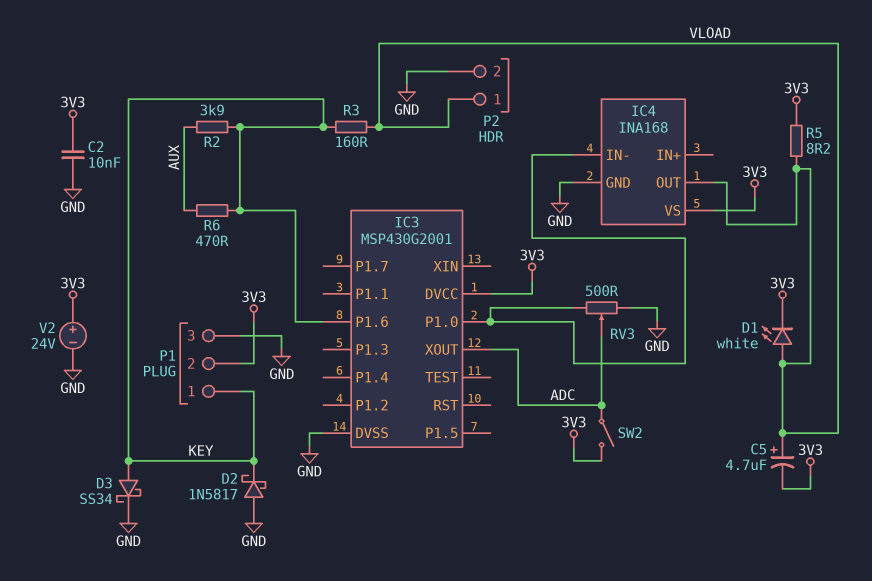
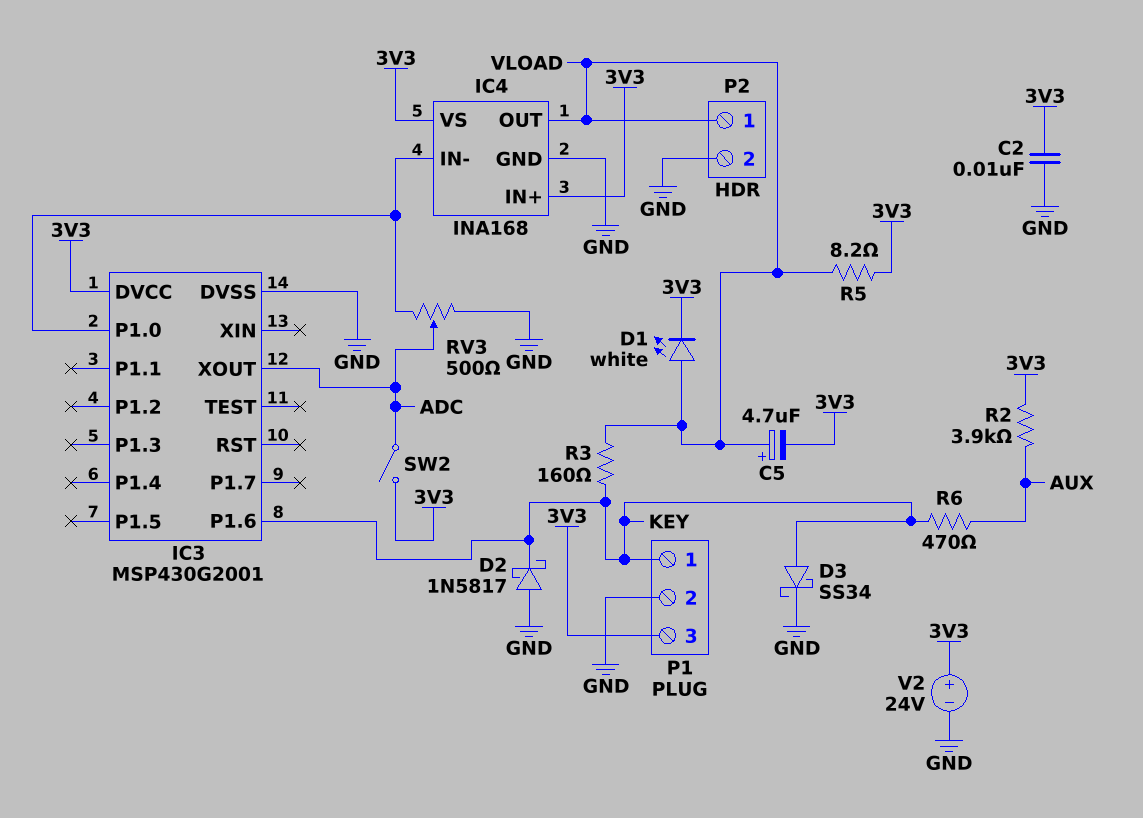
IC4 pin IN+: none -> 3V3
P1 pin 2: 3V3 -> GND
P1 pin 3: GND -> 3V3
R2: 3.9k (AUX, KEY) -> 3.9k (3V3, AUX)

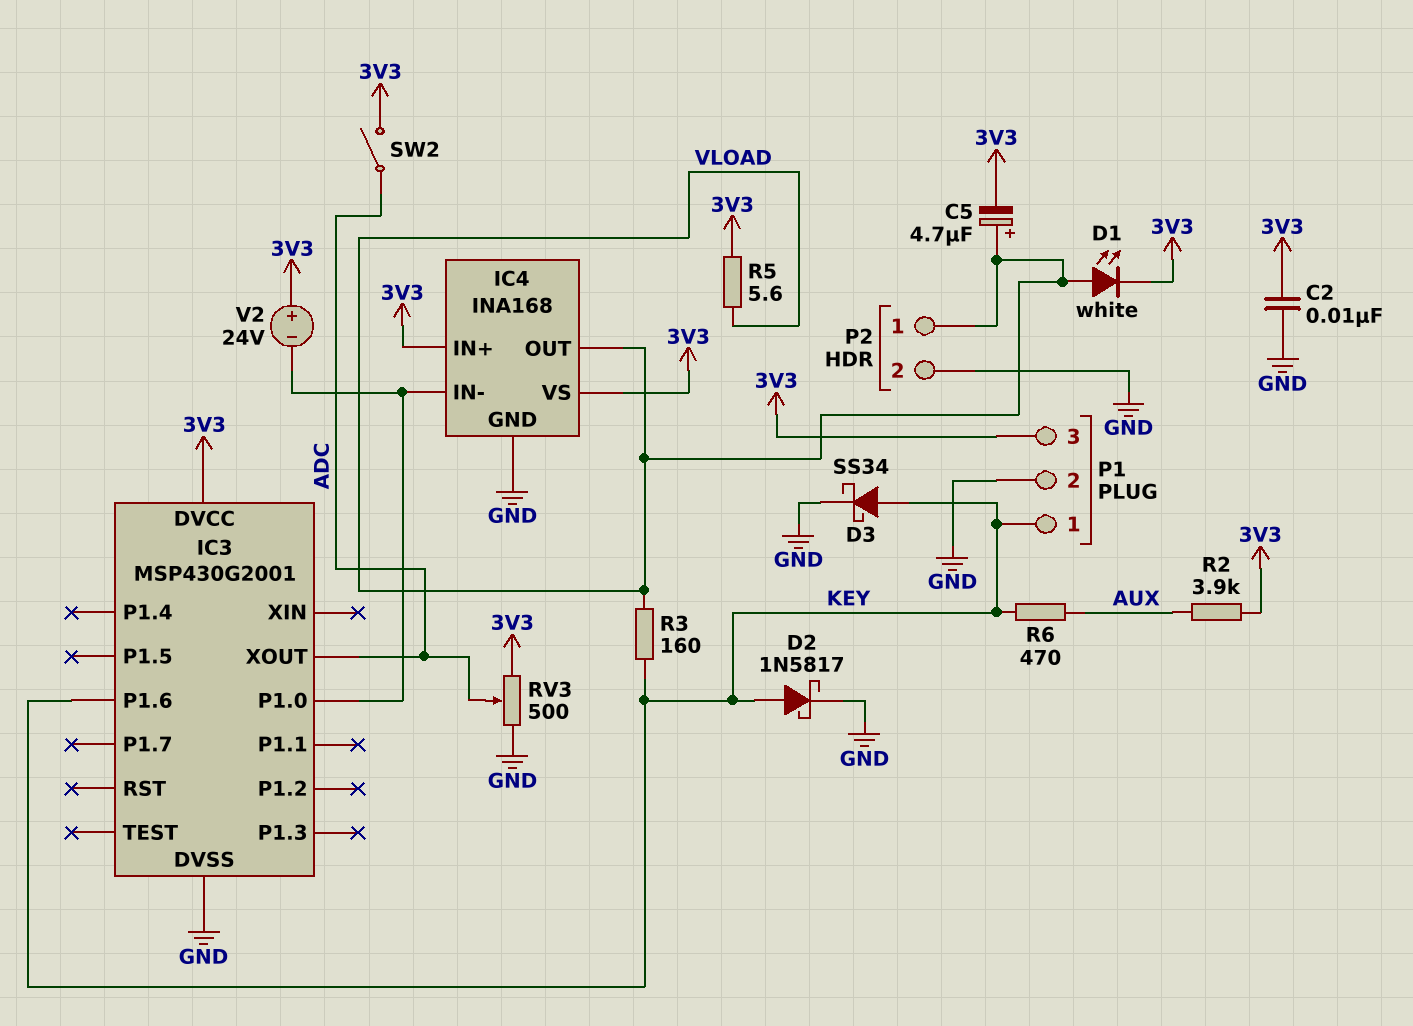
D2: schottky 1N5817 (A GND, K KEY) -> schottky 1N5817 (A KEY, K GND)
R5: 8.2 (3V3, VLOAD) -> 5.6 (3V3, VLOAD)
RV3: 500 (GND, IC3/P1.0, wiper ADC) -> 500 (3V3, GND, wiper ADC)
V2: 24V (plus 3V3, minus GND) -> 24V (plus 3V3, minus IC3/P1.0)

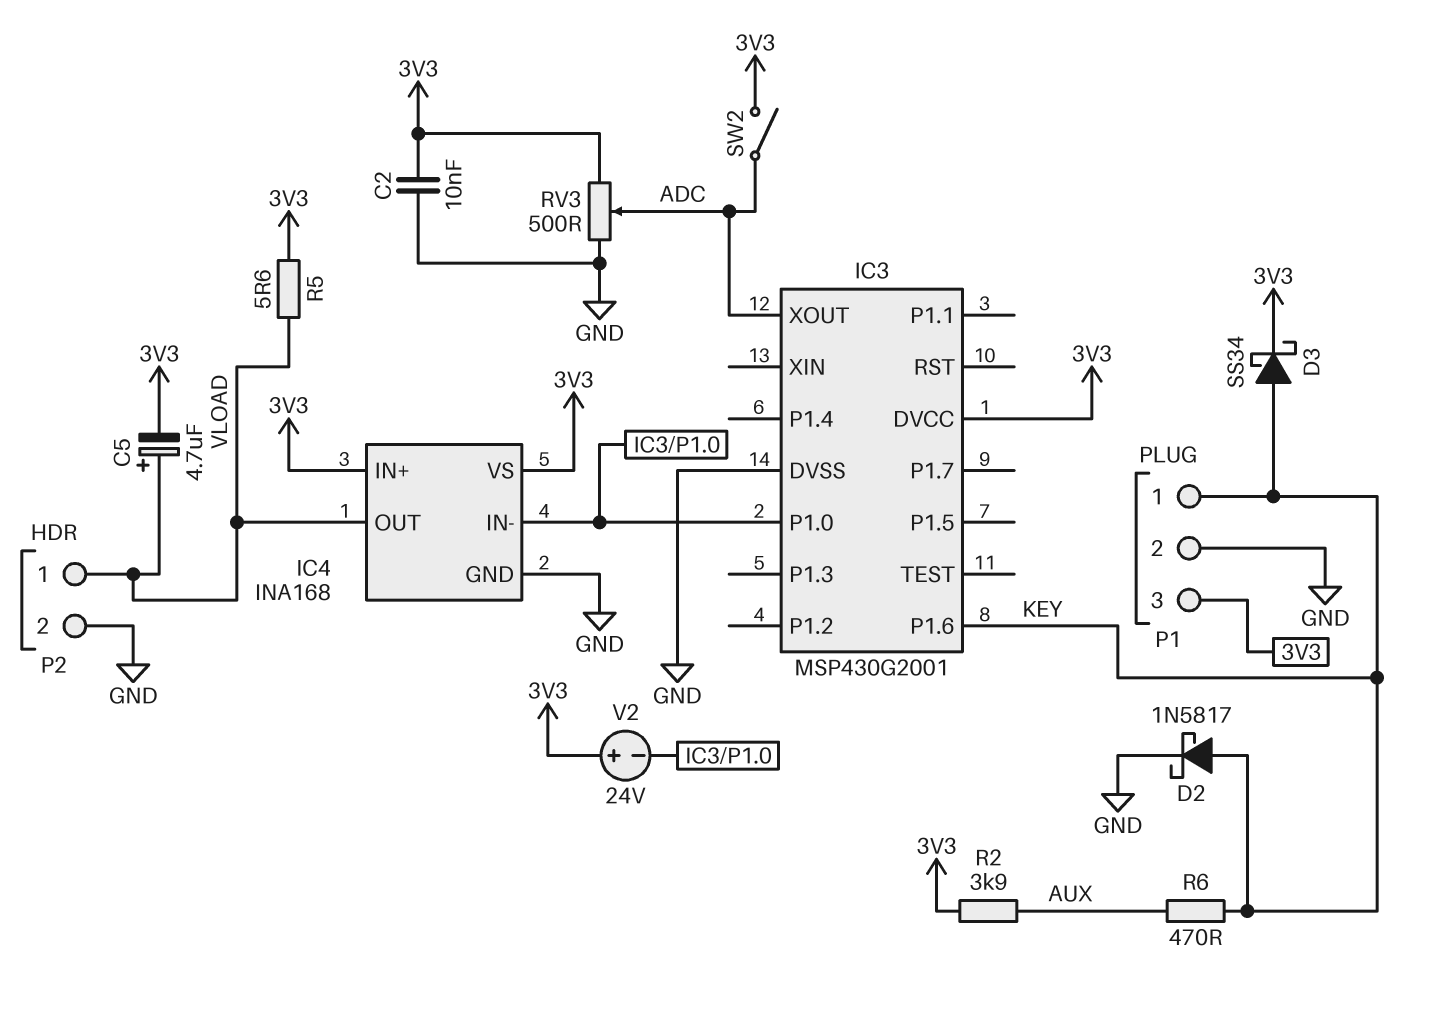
D1: LED white (A VLOAD, K 3V3) -> none
D3: schottky SS34 (A KEY, K GND) -> schottky SS34 (A KEY, K 3V3)
R3: 160 (KEY, VLOAD) -> none

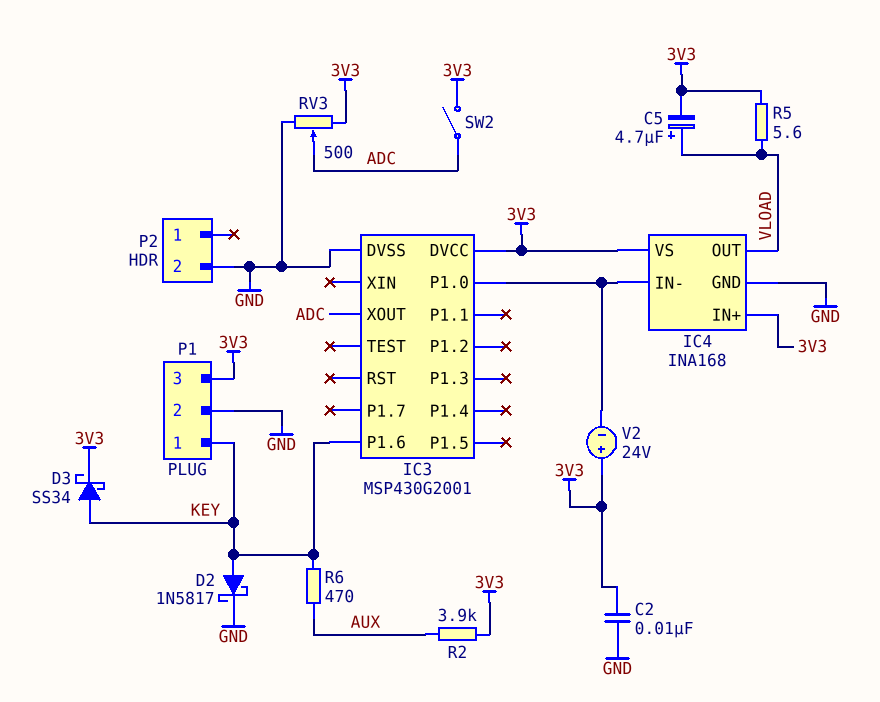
P2 pin 1: VLOAD -> none

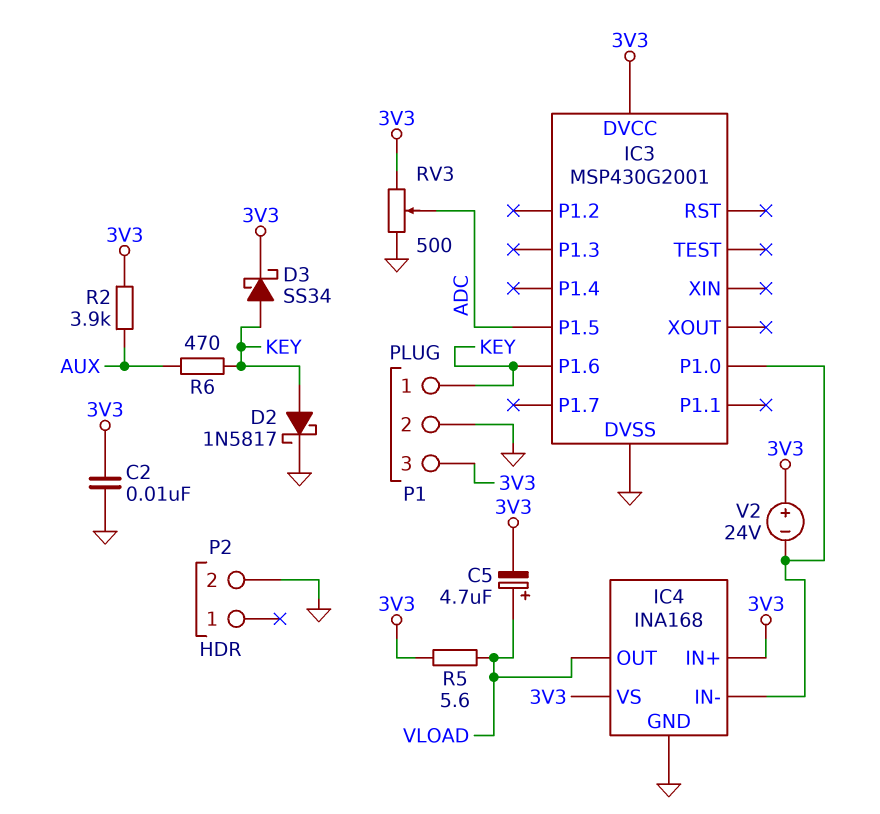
IC3 pin P1.5: none -> ADC
IC3 pin XOUT: ADC -> none
SW2: switch (3V3, ADC) -> none

